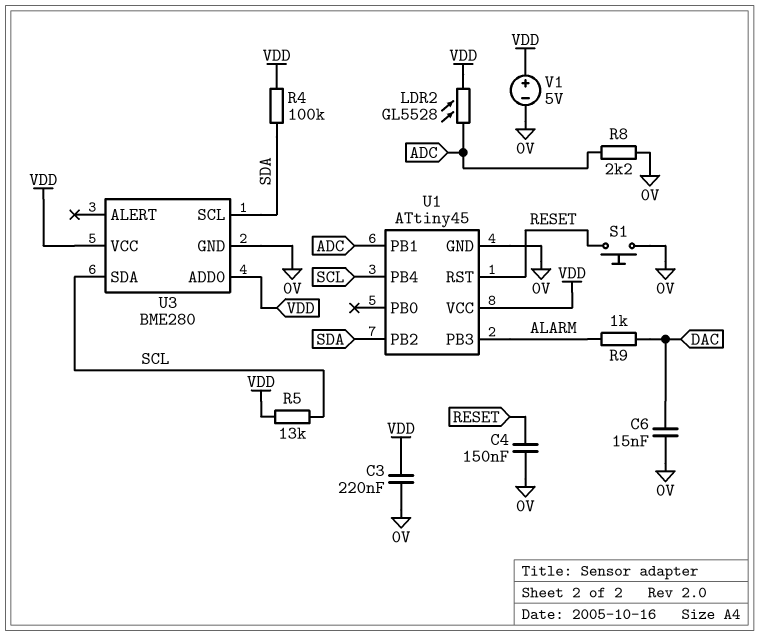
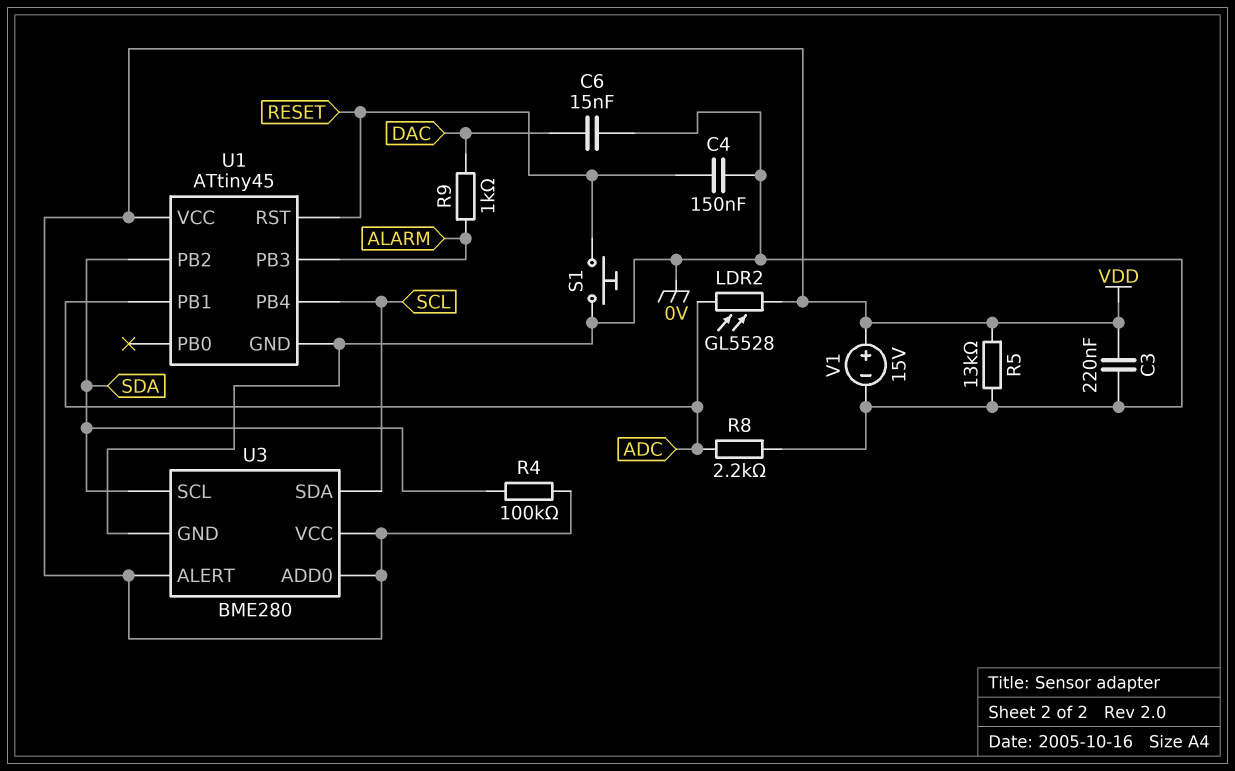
R5: 13k (SCL, VDD) -> 13k (0V, VDD)
U3 pin ALERT: none -> VDD
V1: 5V (plus VDD, minus 0V) -> 15V (plus VDD, minus 0V)

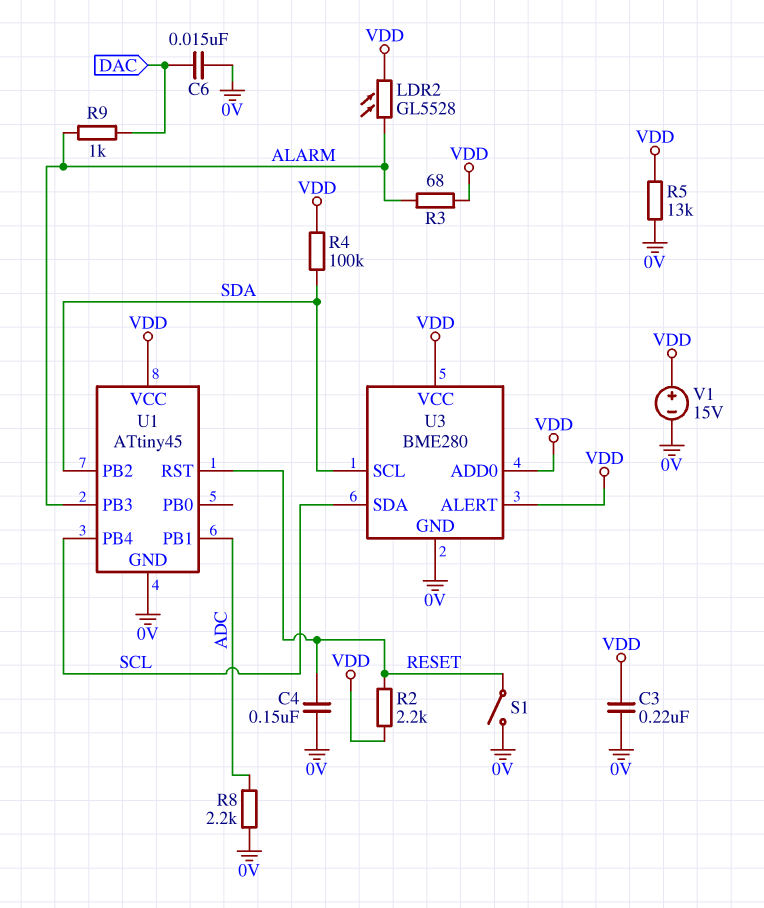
LDR2: GL5528 (ADC, VDD) -> GL5528 (ALARM, VDD)
R2: none -> 2.2k (RESET, VDD)
R3: none -> 68 (ALARM, VDD)
S1: button (0V, RESET) -> switch (0V, RESET)

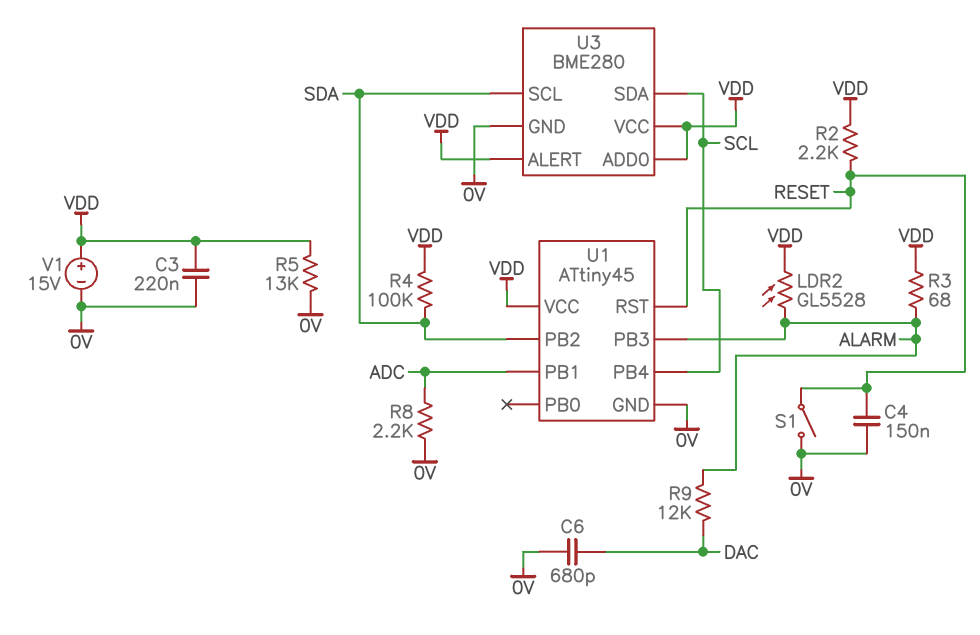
C6: 15nF (0V, DAC) -> 680pF (0V, DAC)
R9: 1k (ALARM, DAC) -> 12k (ALARM, DAC)

